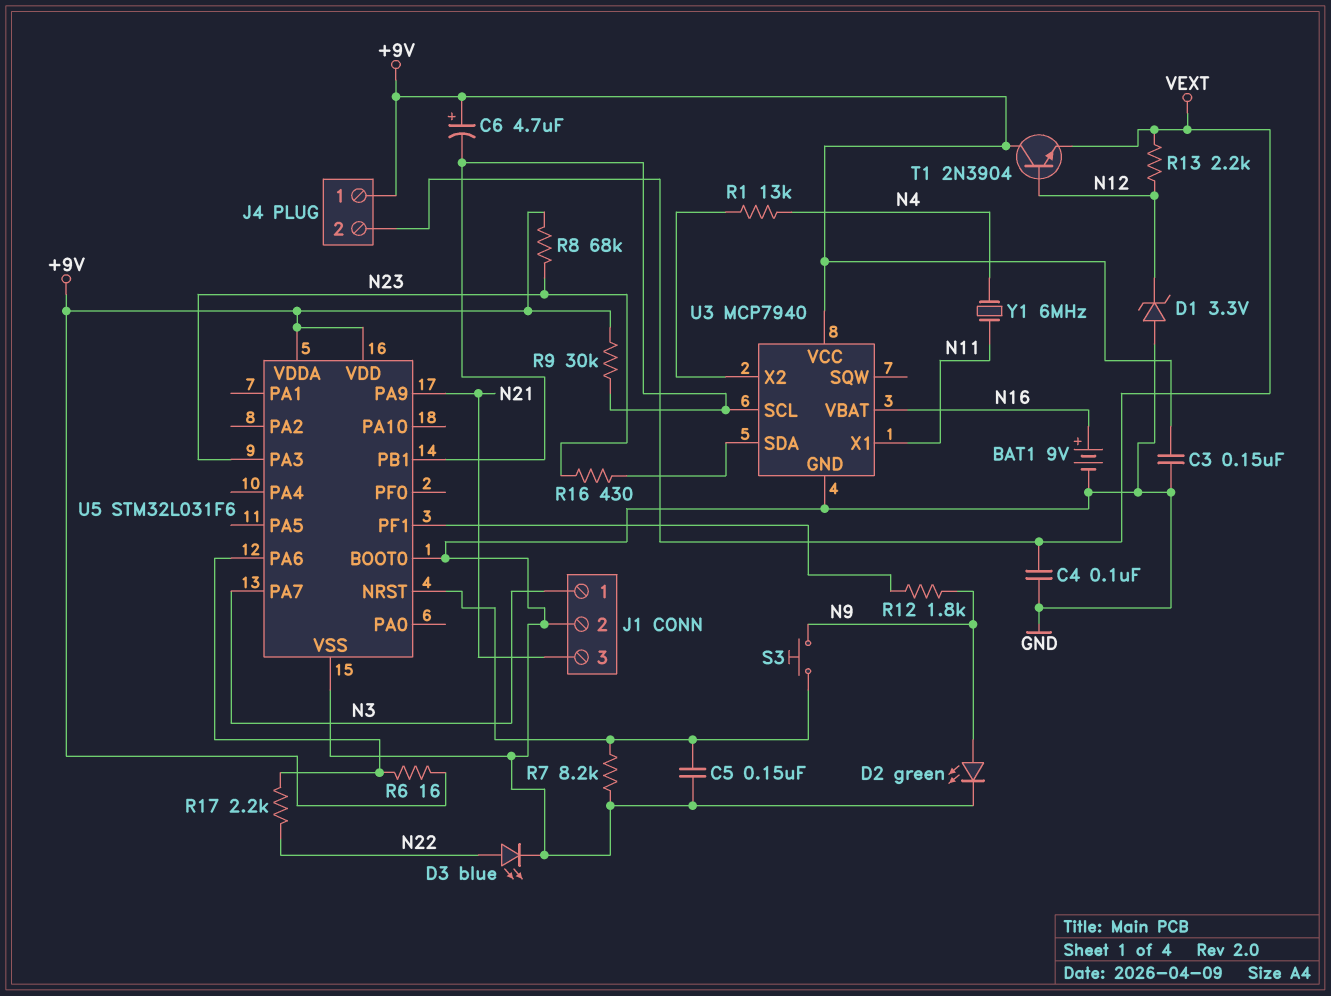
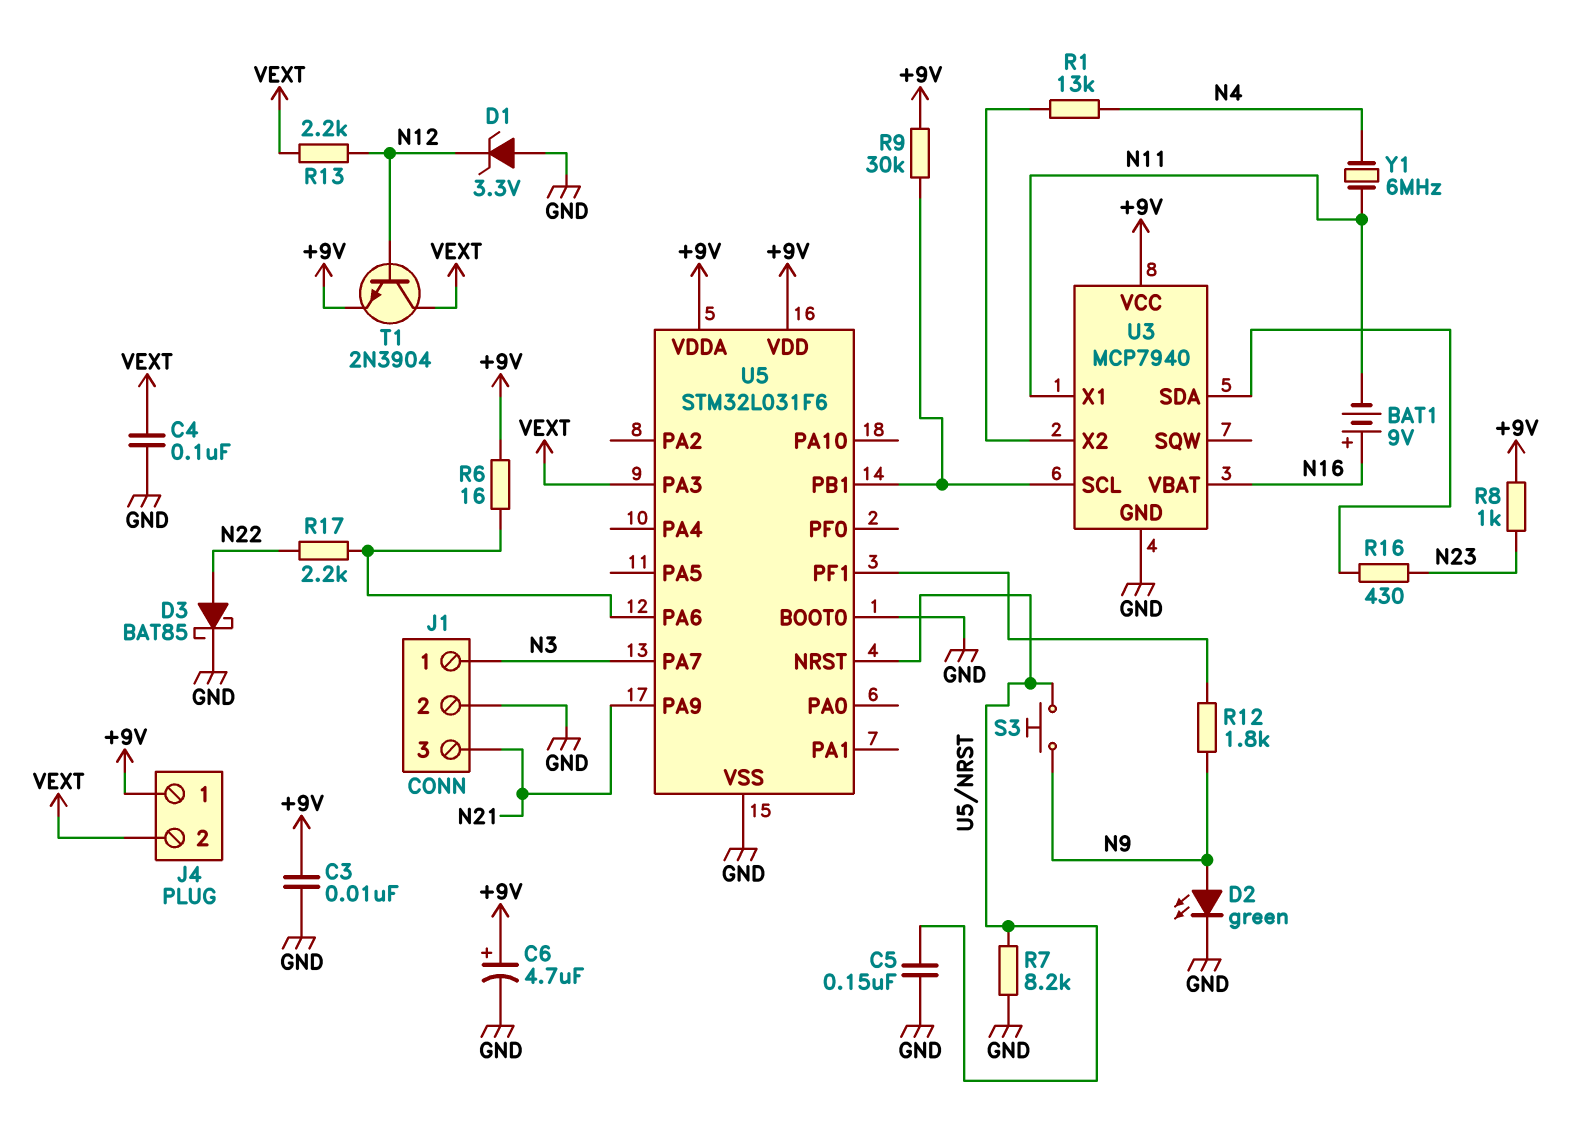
BAT1: 9V (plus N16, minus GND) -> 9V (plus N16, minus N11)
C3: 150nF (+9V, GND) -> 10nF (+9V, GND)
C6: 4.7uF (plus +9V, minus U3/SCL) -> 4.7uF (plus +9V, minus GND)
D3: LED blue (A N22, K GND) -> schottky BAT85 (A N22, K GND)
R8: 68k (+9V, N23) -> 1k (+9V, N23)
T1: NPN 2N3904 (B N12, C +9V, E VEXT) -> NPN 2N3904 (B N12, C VEXT, E +9V)
U5 pin PA3: N23 -> VEXT

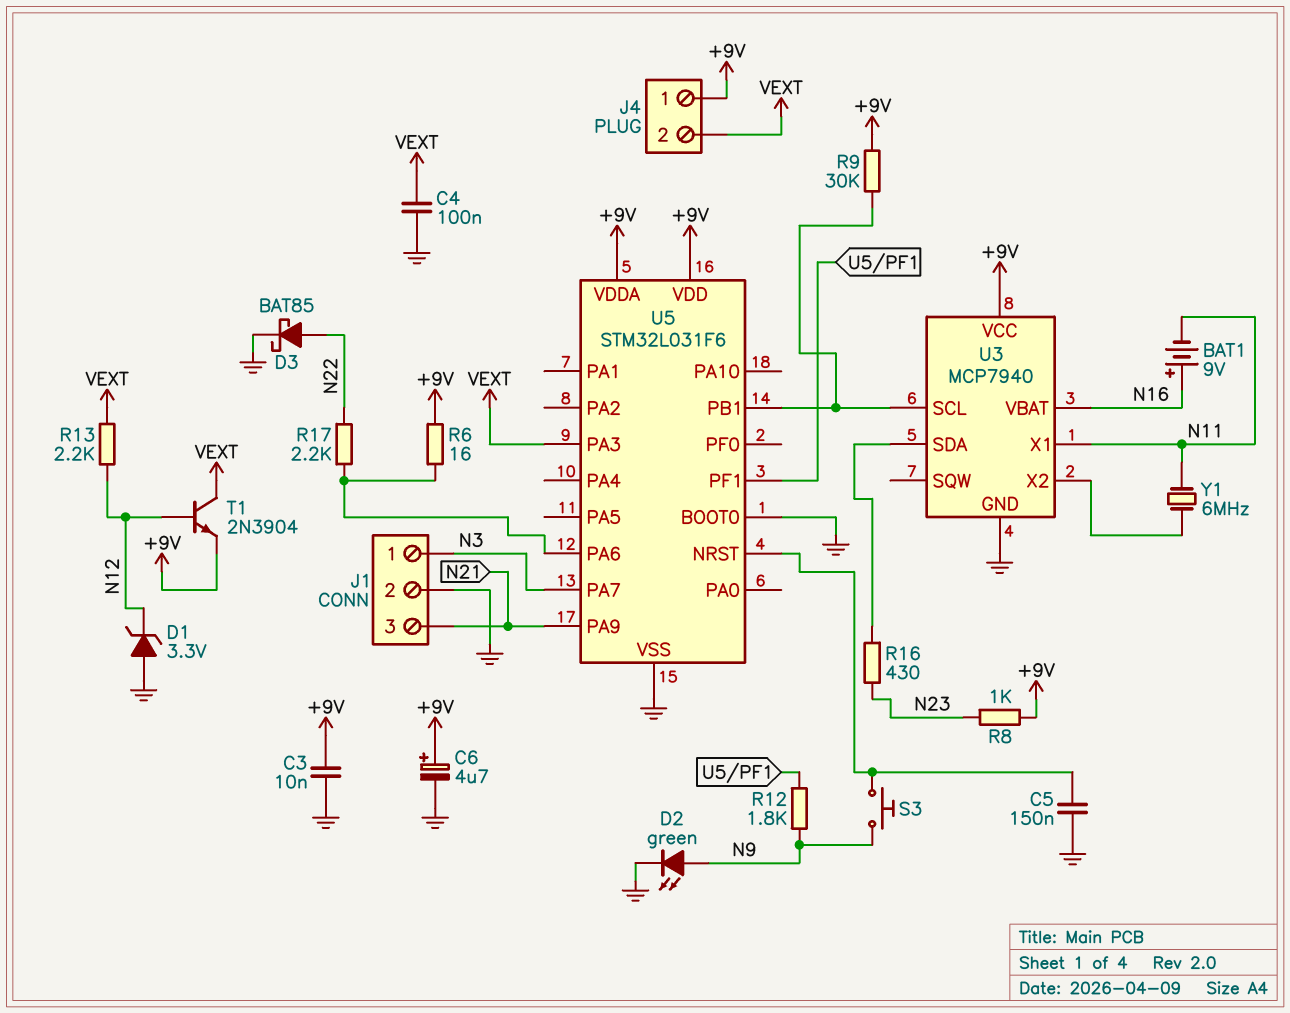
R1: 13k (N4, U3/X2) -> none
R7: 8.2k (GND, U5/NRST) -> none
Y1: 6MHz (N4, N11) -> 6MHz (N11, U3/X2)

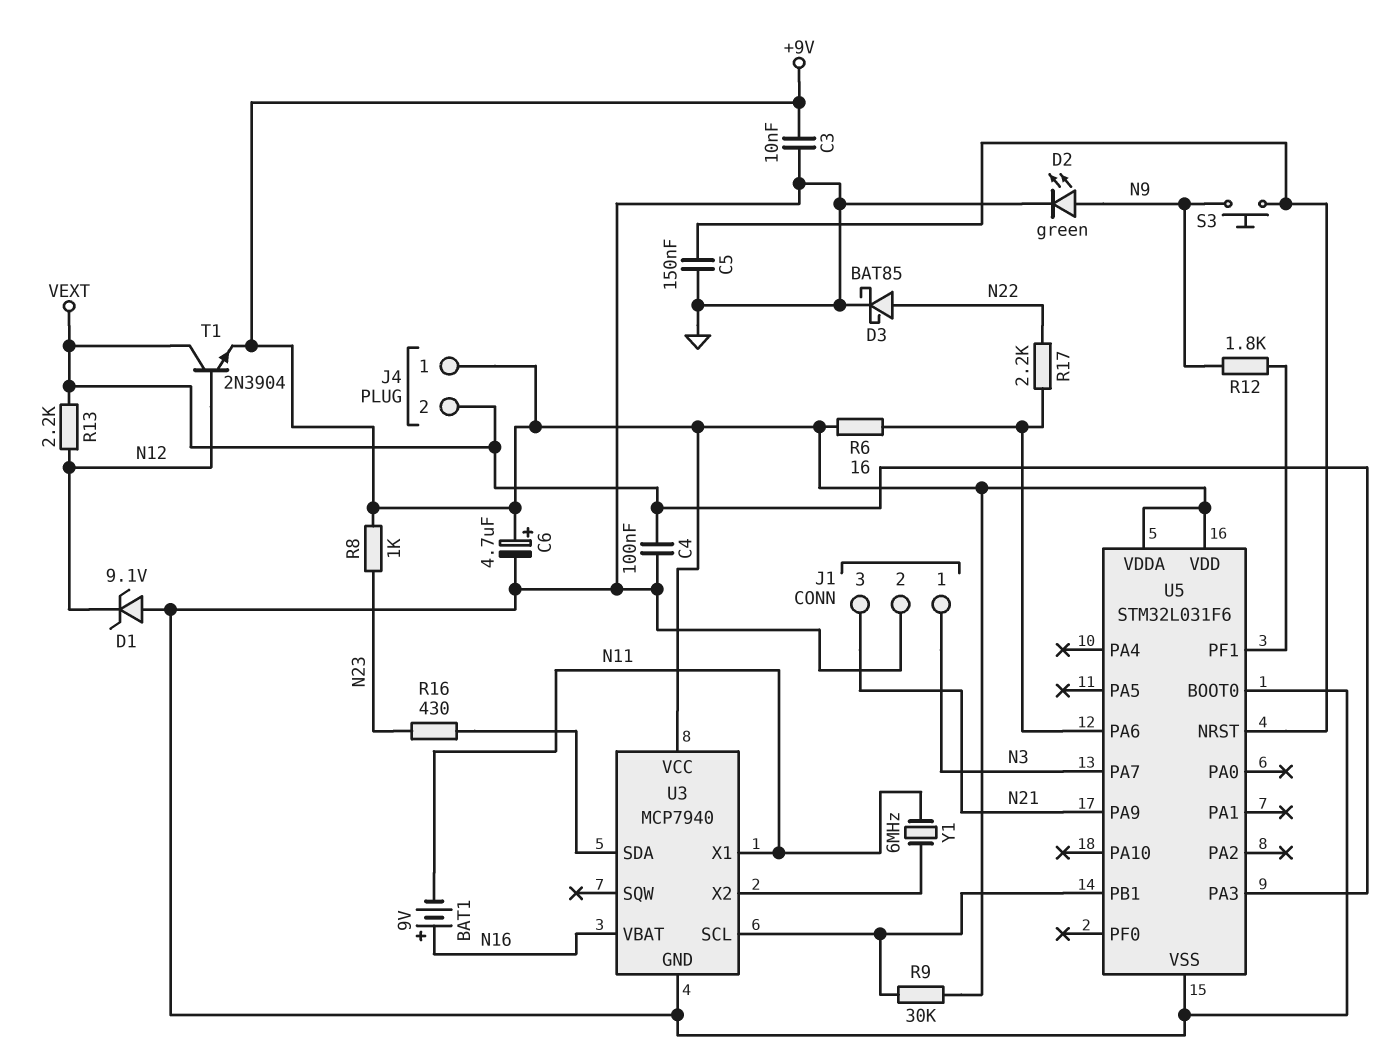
D1: zener 3.3V (A GND, K N12) -> zener 9.1V (A GND, K N12)

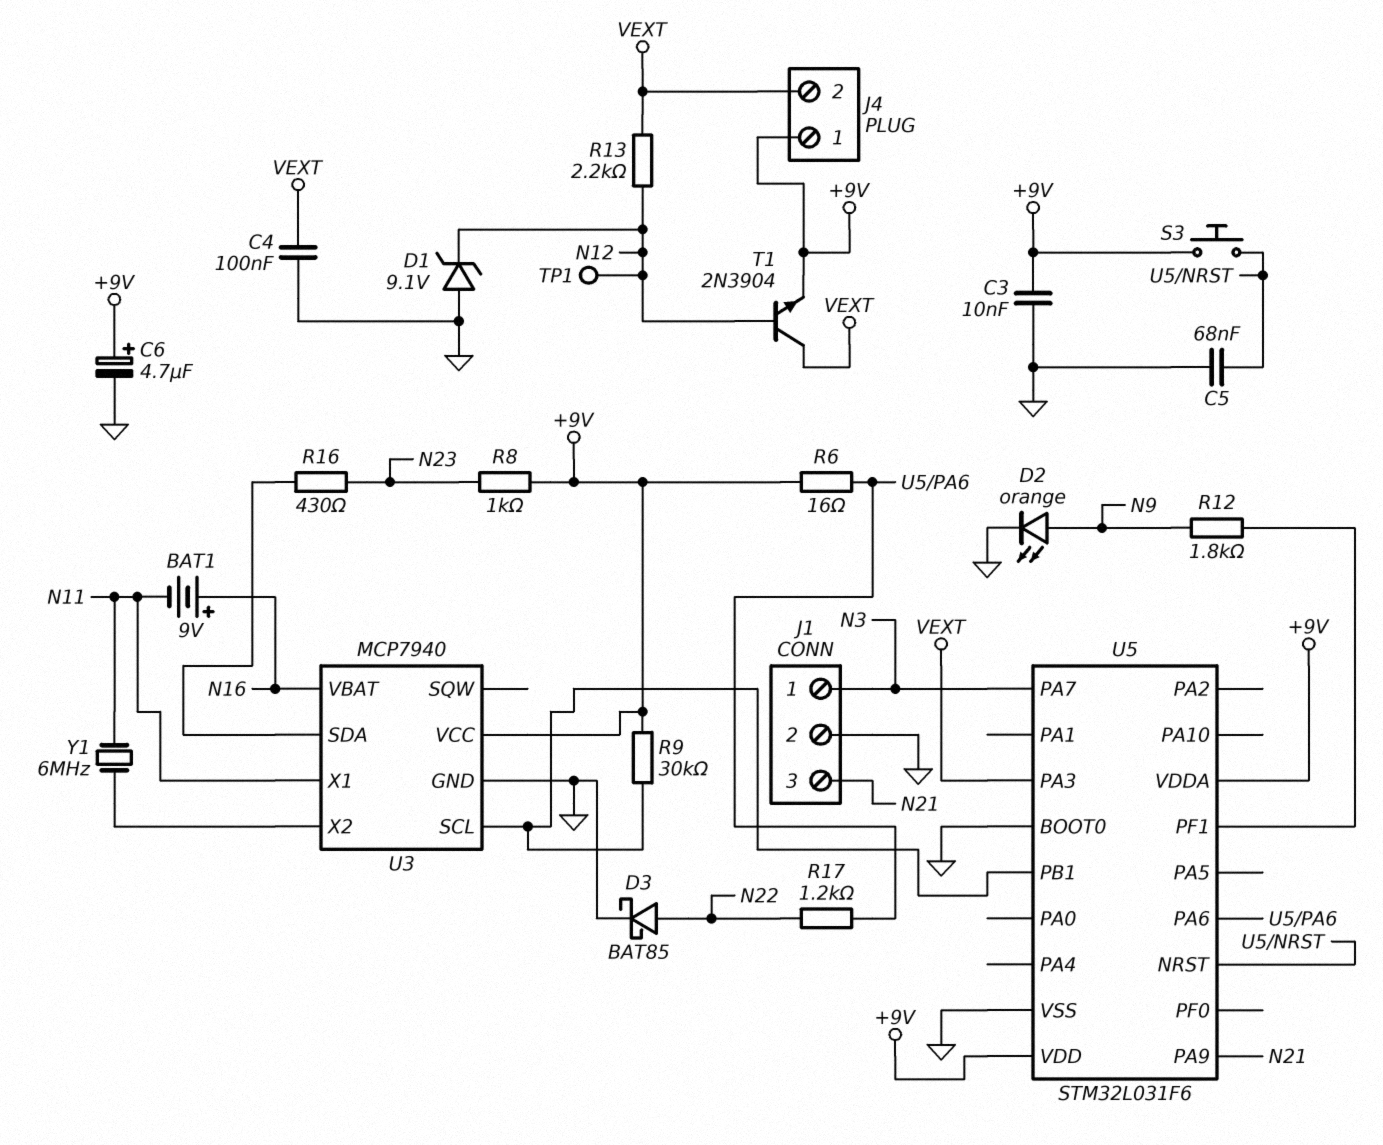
C5: 150nF (GND, U5/NRST) -> 68nF (GND, U5/NRST)
D2: LED green (A N9, K GND) -> LED orange (A N9, K GND)
R17: 2.2k (N22, U5/PA6) -> 1.2k (N22, U5/PA6)
S3: button (N9, U5/NRST) -> button (+9V, U5/NRST)
TP1: none -> test point (N12)

